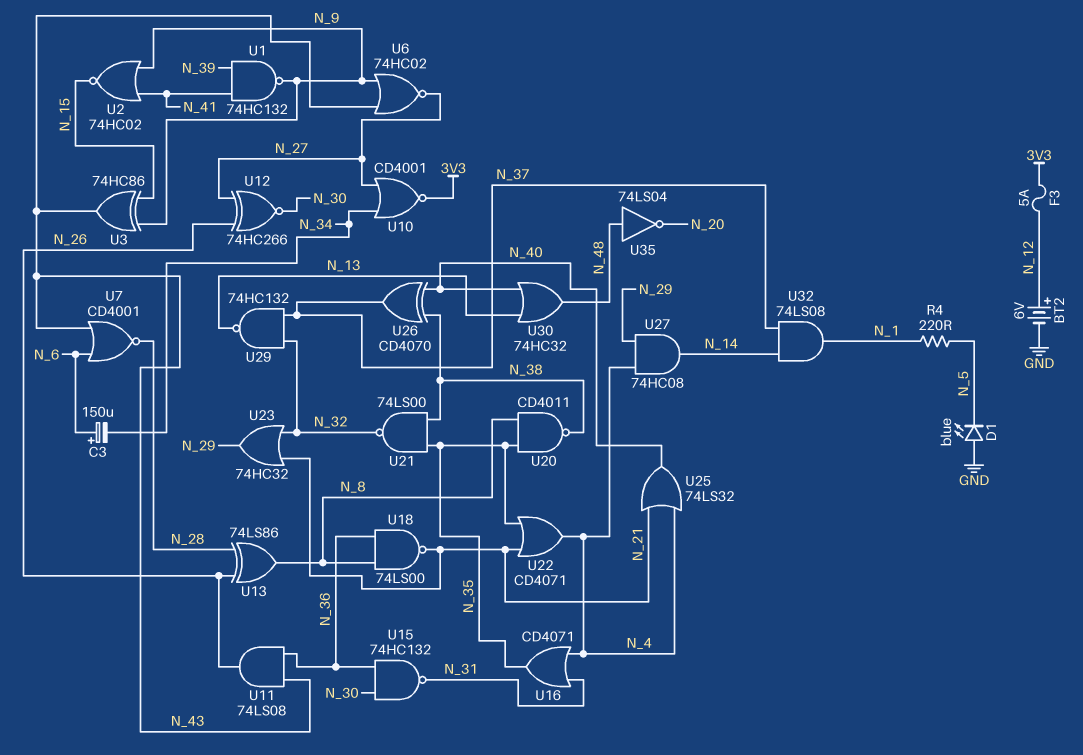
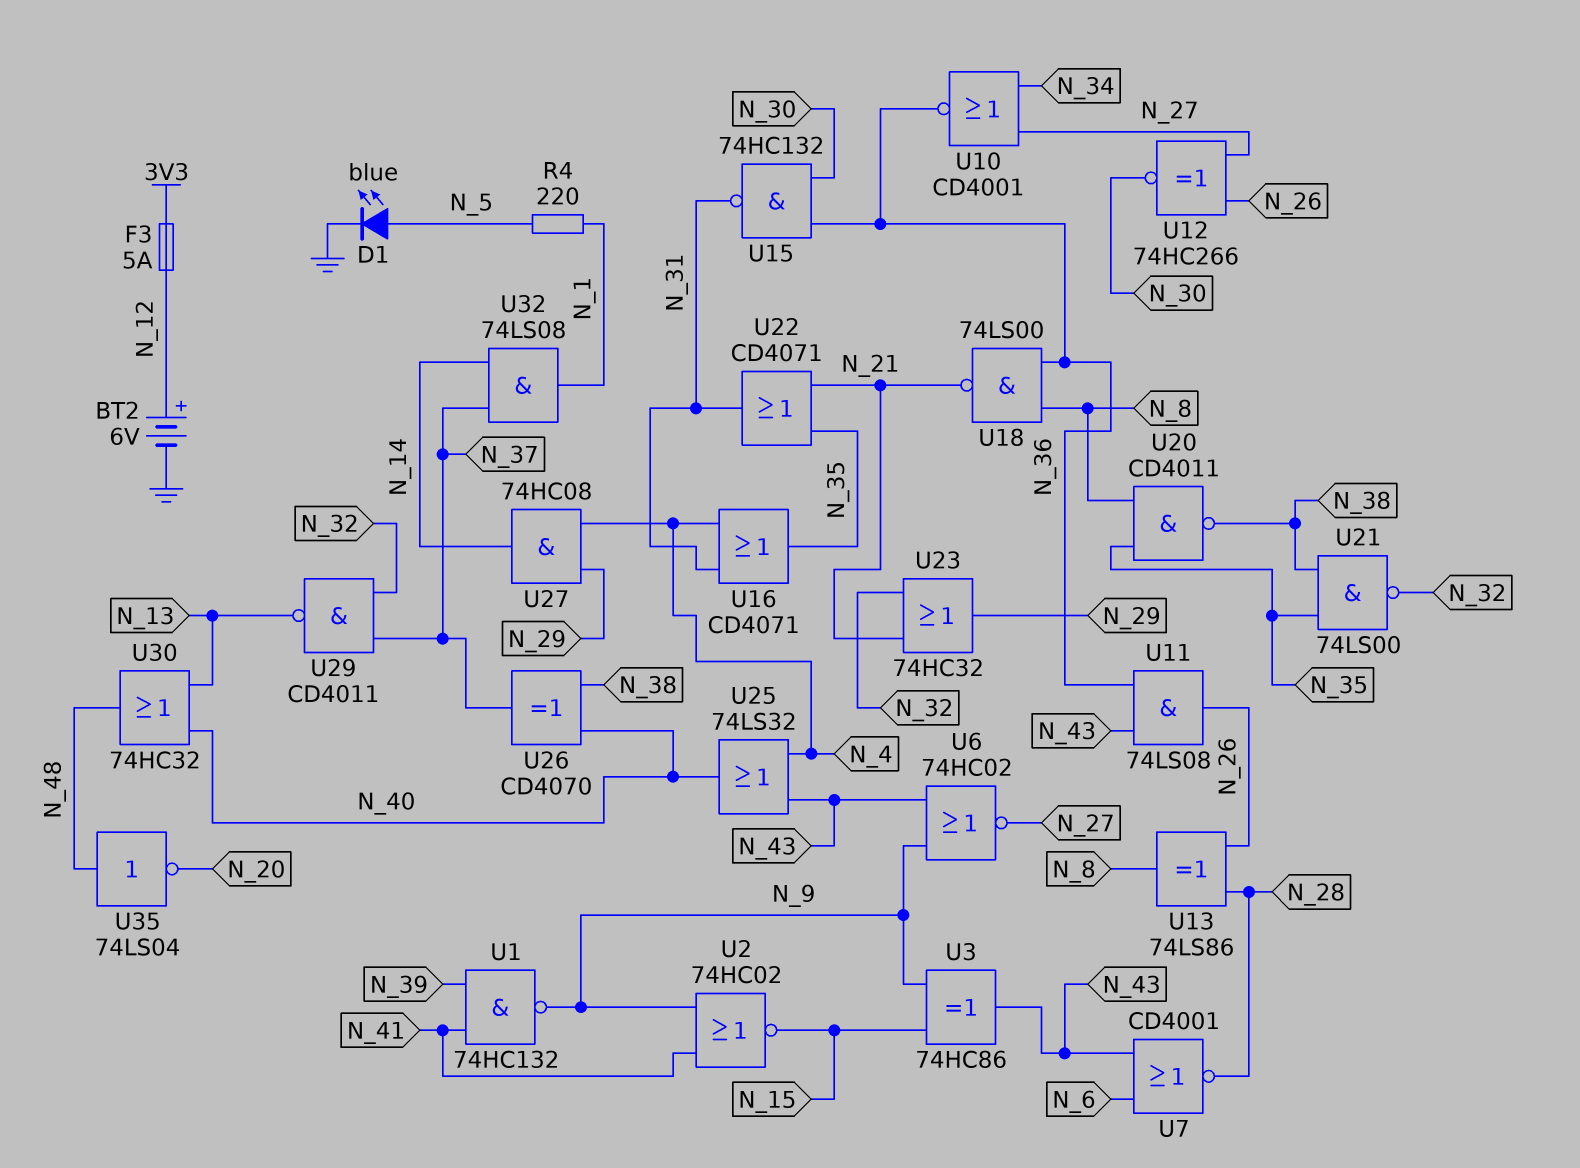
C3: 150uF (plus N_6, minus N_34) -> none
D1: LED blue (A GND, K N_5) -> LED blue (A N_5, K GND)
U10: NOR CD4001 (in N_27, in N_34, out 3V3) -> NOR CD4001 (in N_27, in N_34, out N_36)
U22: OR CD4071 (in N_21, in N_35, out N_4) -> OR CD4071 (in N_21, in N_35, out N_31)
U25: OR 74LS32 (in N_4, in N_21, out N_40) -> OR 74LS32 (in N_4, in N_43, out N_40)
U29: NAND 74HC132 (in N_32, in N_37, out N_13) -> NAND CD4011 (in N_32, in N_37, out N_13)

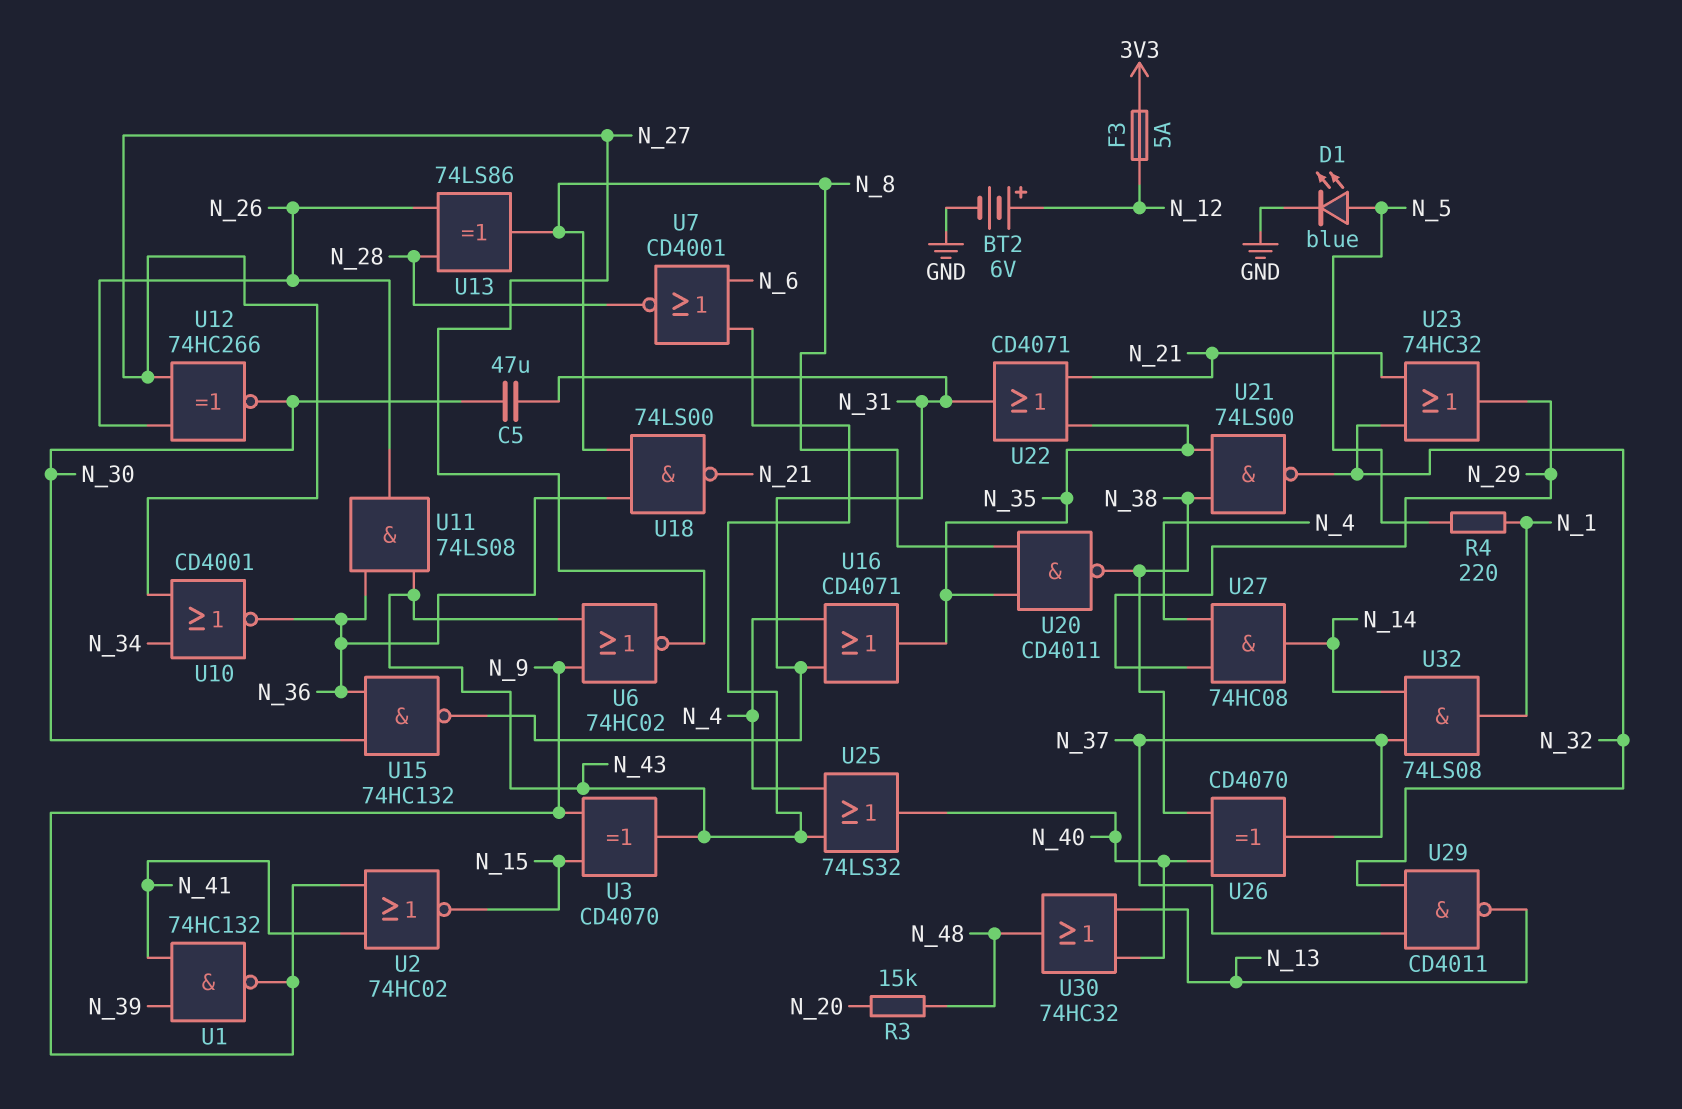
C5: none -> 47uF (N_30, N_31)
R3: none -> 15k (N_20, N_48)
U3: XOR 74HC86 (in N_9, in N_15, out N_43) -> XOR CD4070 (in N_9, in N_15, out N_43)
U35: NOT 74LS04 (in N_48, out N_20) -> none

